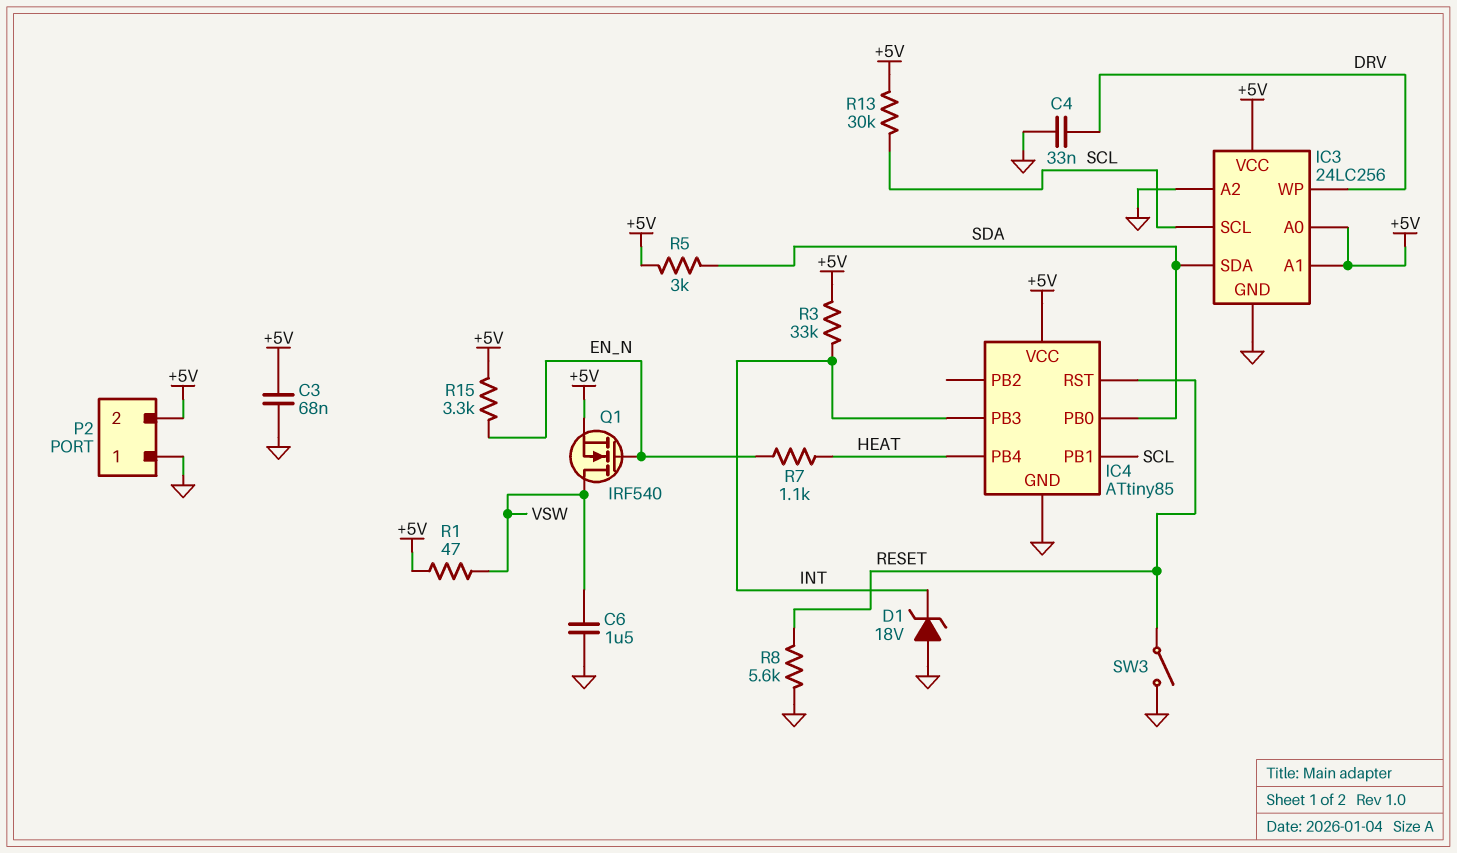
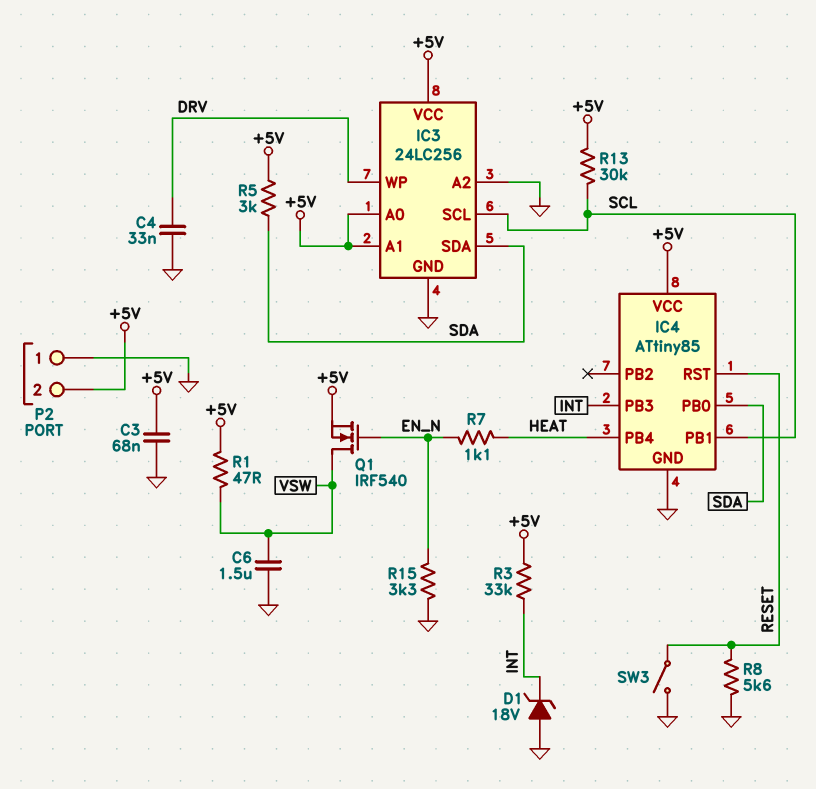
R15: 3.3k (+5V, EN_N) -> 3.3k (EN_N, GND)

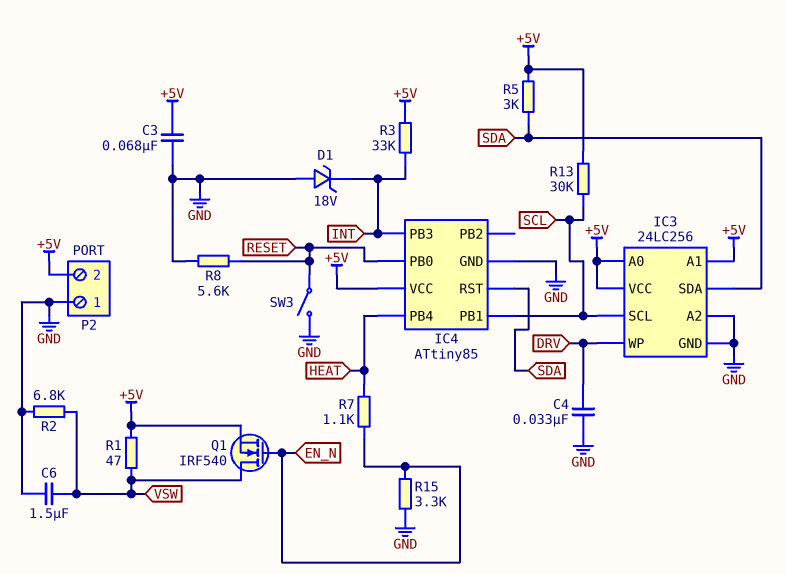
IC4 pin PB0: SDA -> RESET
IC4 pin RST: RESET -> SDA
R2: none -> 6.8k (GND, VSW)

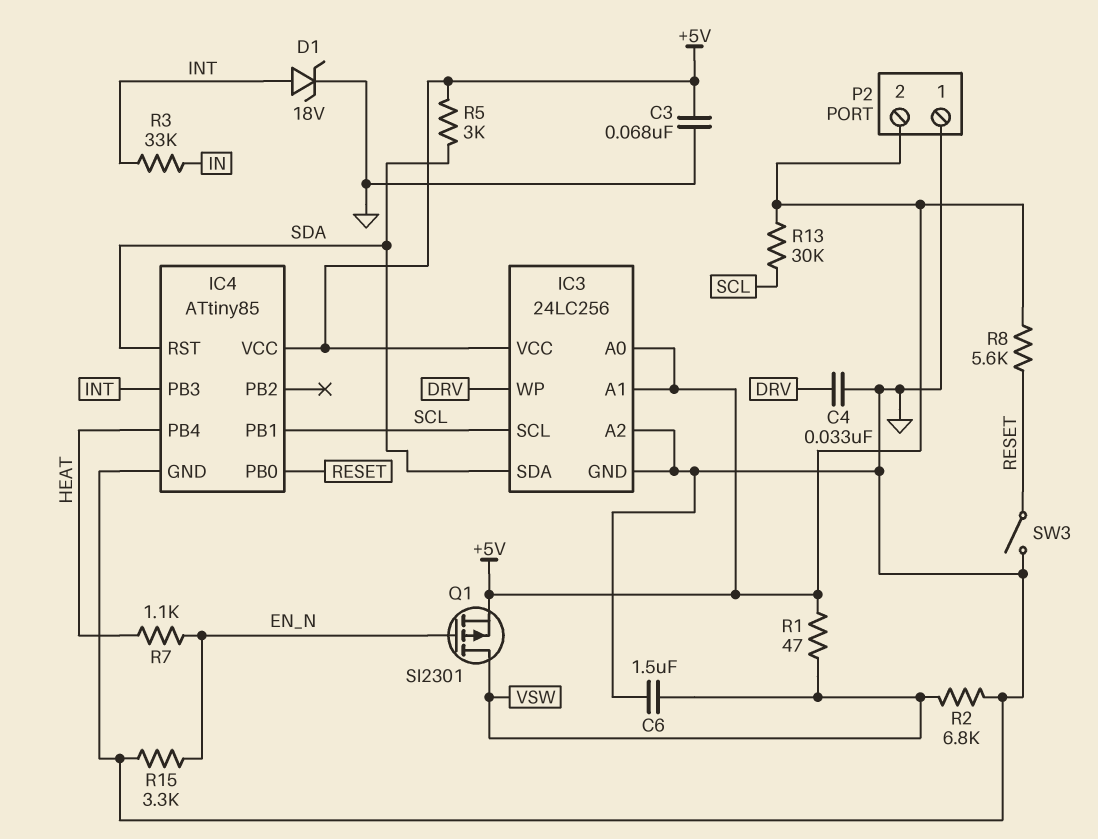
D1: zener 18V (A GND, K INT) -> zener 18V (A INT, K GND)
Q1: NMOS IRF540 (G EN_N, D VSW, S +5V) -> PMOS SI2301 (G EN_N, D VSW, S +5V)
R3: 33k (+5V, INT) -> 33k (IN, INT)
R8: 5.6k (GND, RESET) -> 5.6k (+5V, RESET)

